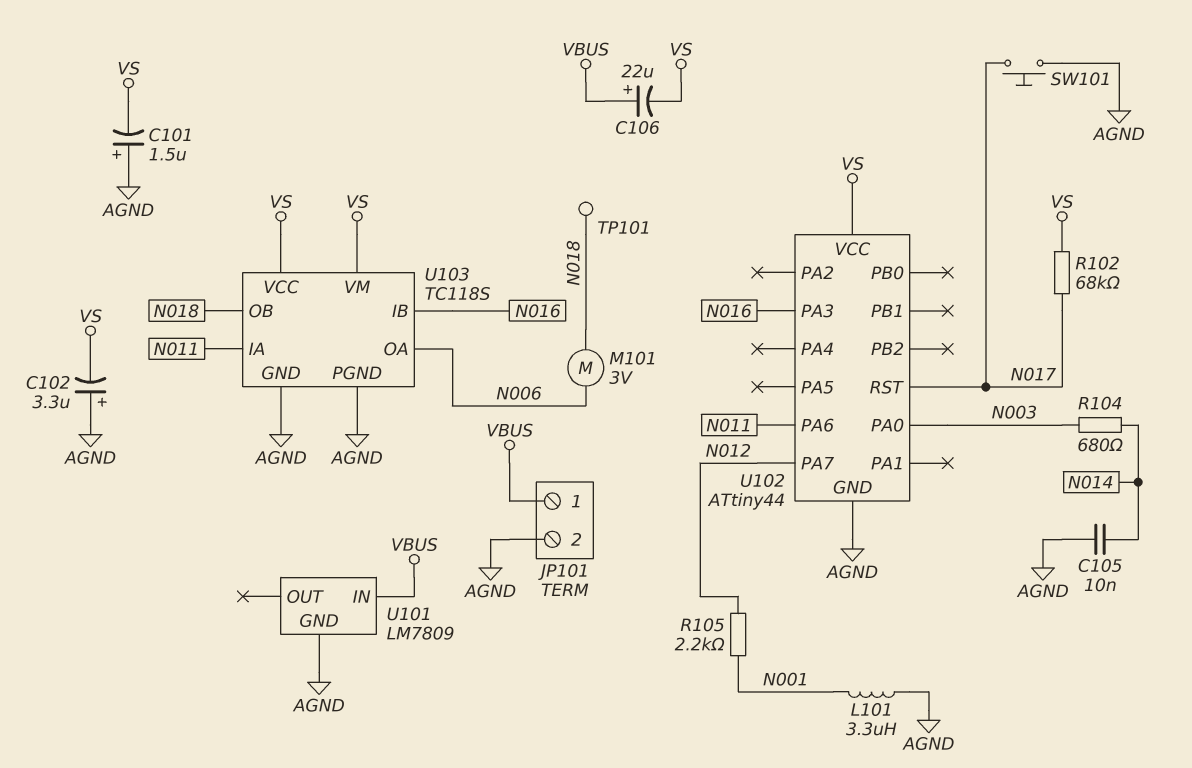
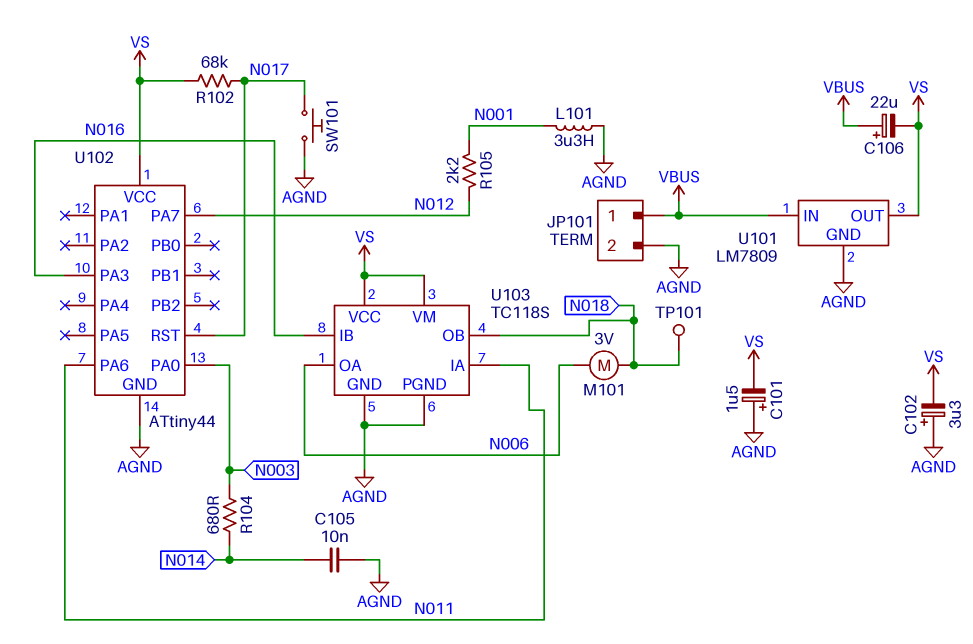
U101 pin OUT: none -> VS

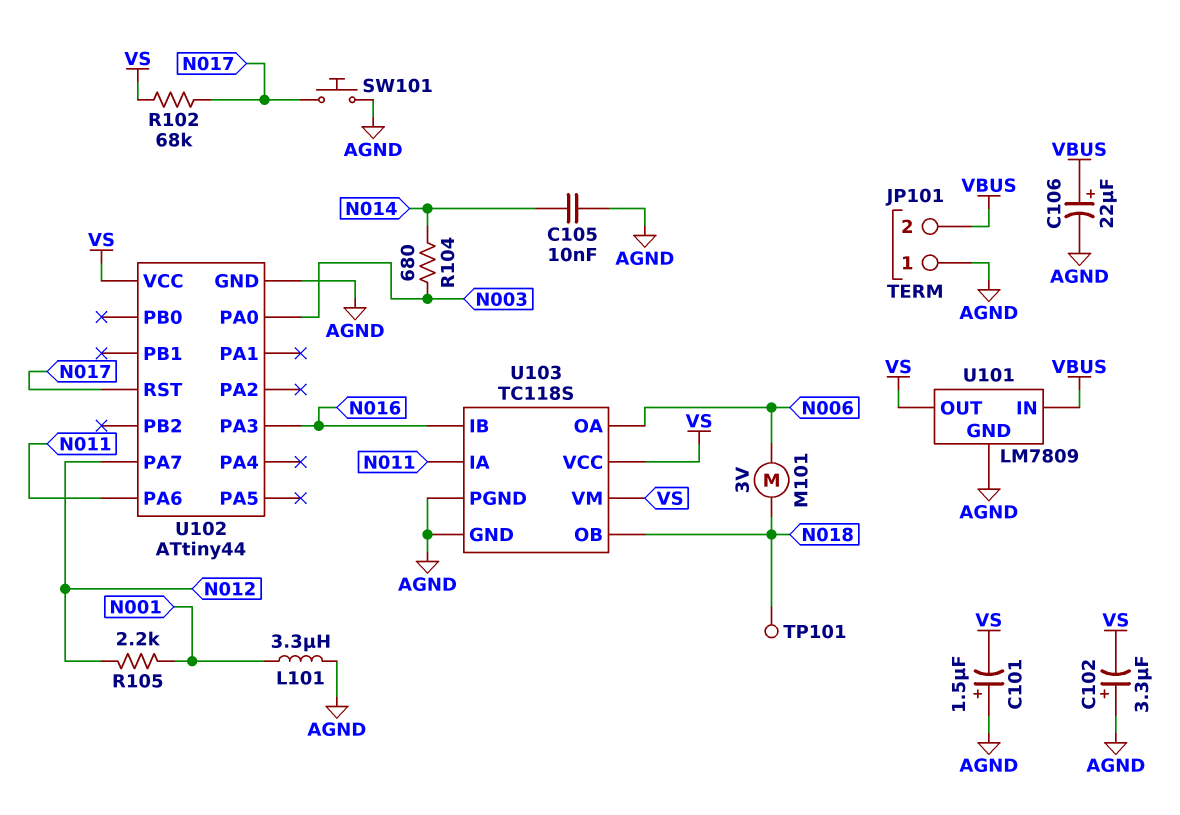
C106: 22uF (plus VBUS, minus VS) -> 22uF (plus VBUS, minus AGND)
JP101 pin 1: VBUS -> AGND
JP101 pin 2: AGND -> VBUS

